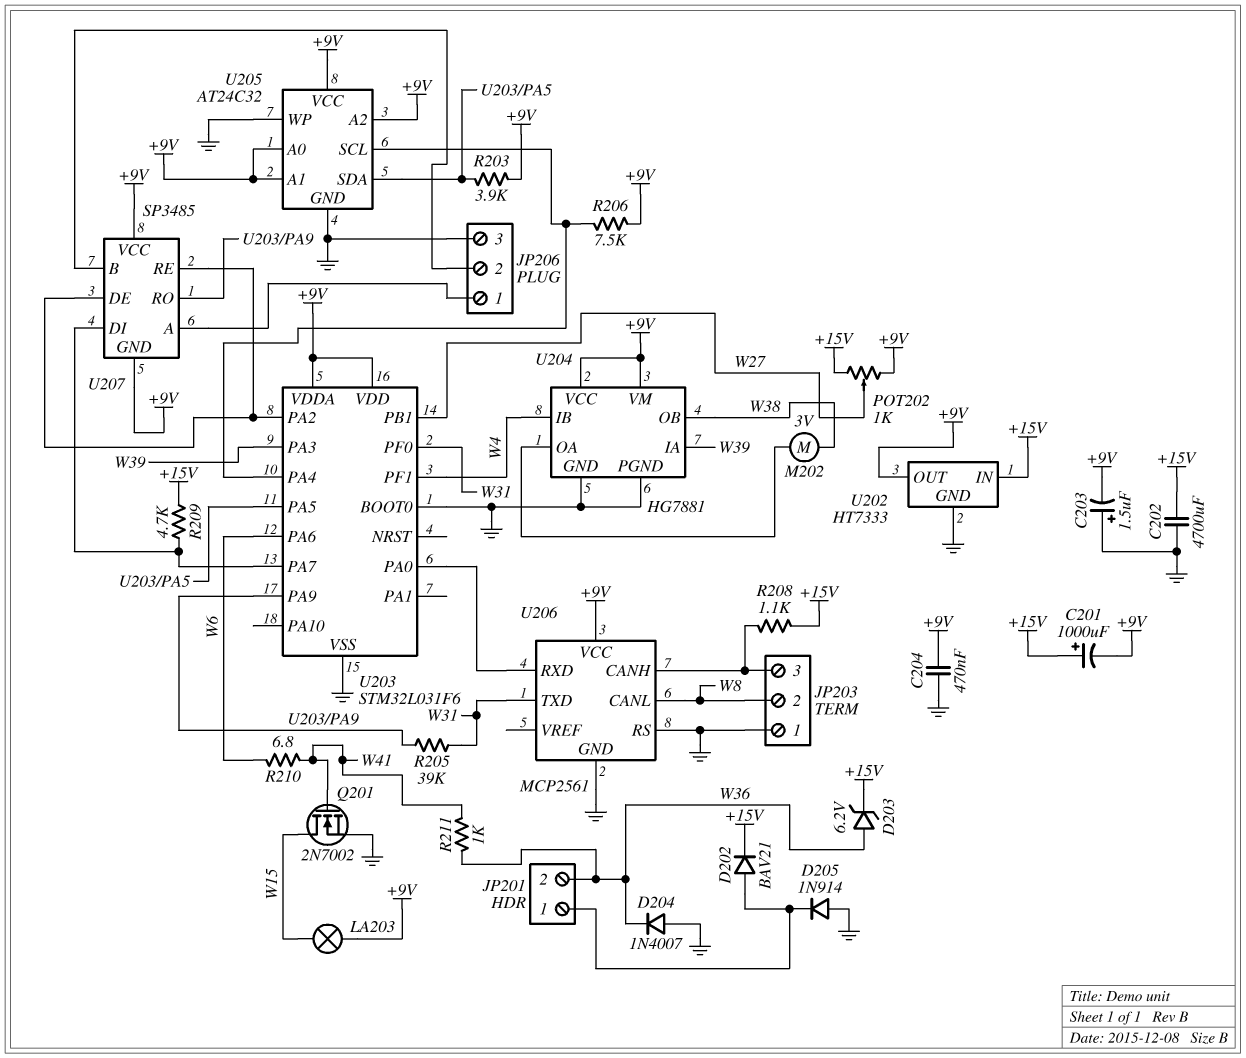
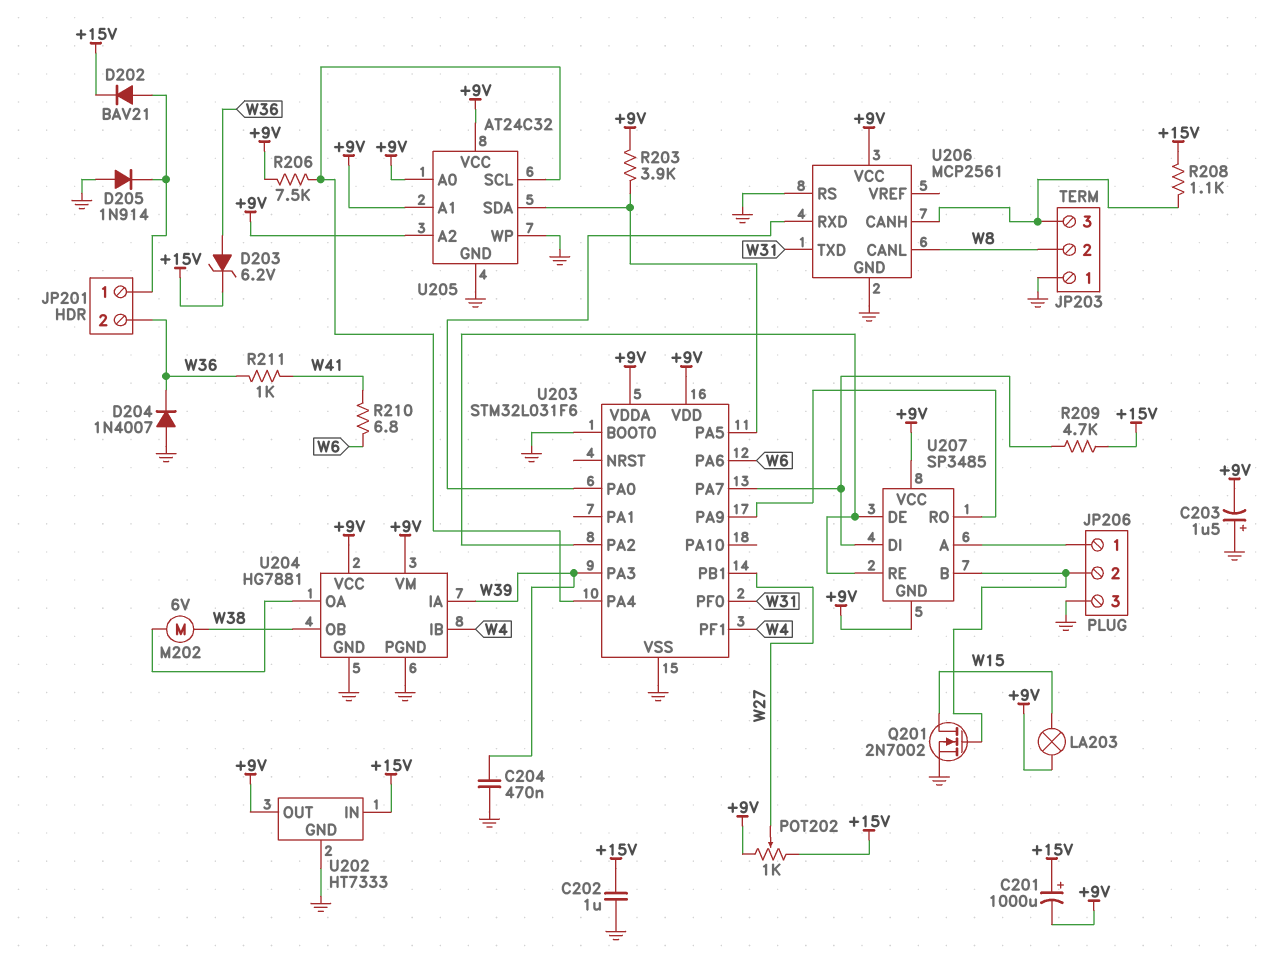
C202: 4700uF (+15V, GND) -> 1uF (+15V, GND)
C204: 470nF (+9V, GND) -> 470nF (GND, W39)
M202: motor 3V (U204/OA, W38) -> motor 6V (U204/OA, W38)
Q201: NMOS 2N7002 (G W41, D W15, S GND) -> NMOS 2N7002 (G JP206/2, D W15, S GND)
R205: 39k (U203/PA9, W31) -> none

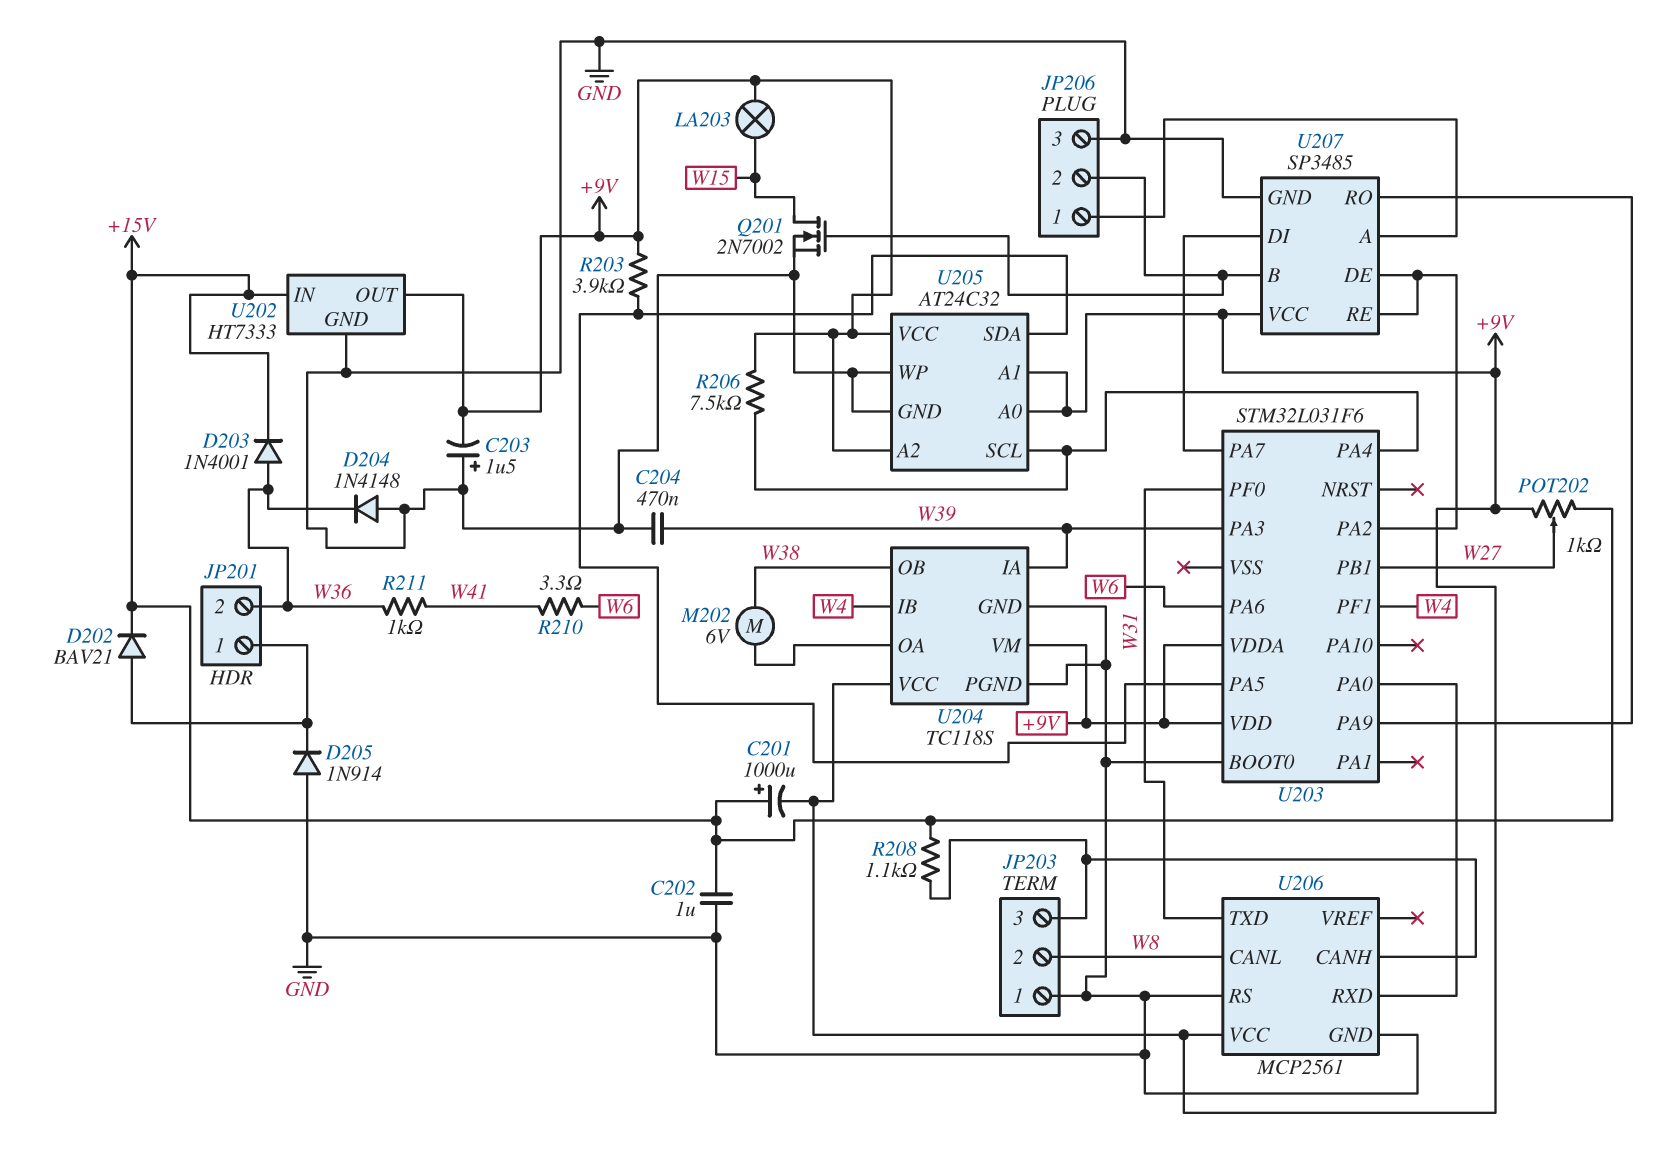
D203: zener 6.2V (A W36, K +15V) -> diode 1N4001 (A W36, K +15V)
D204: diode 1N4007 (A GND, K W36) -> diode 1N4148 (A GND, K W36)
R209: 4.7k (+15V, U203/PA7) -> none
R210: 6.8 (W6, W41) -> 3.3 (W6, W41)
U203 pin VSS: GND -> none
U204: HG7881 -> TC118S
U207 pin GND: +9V -> GND

